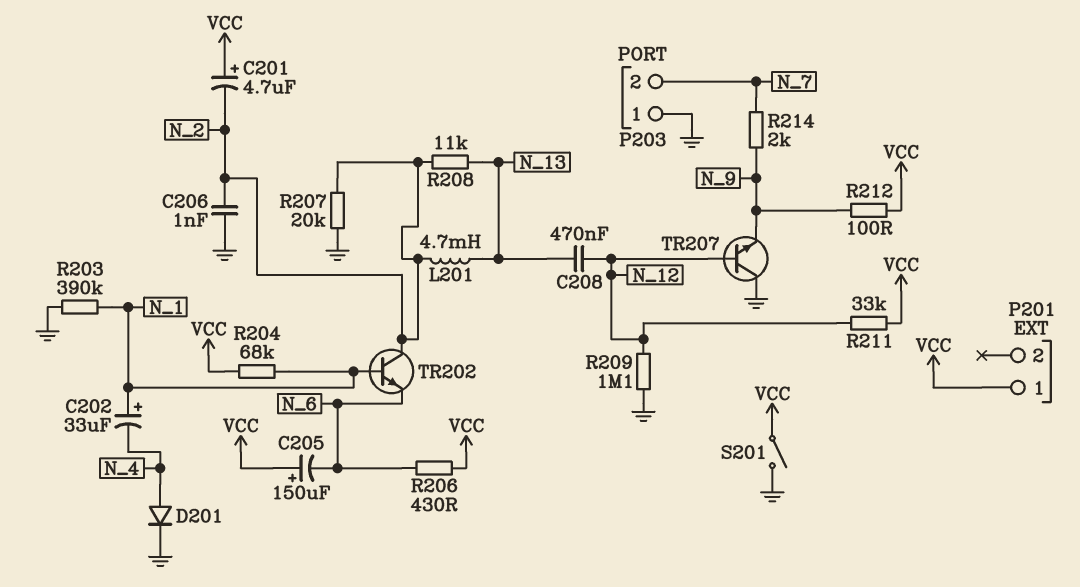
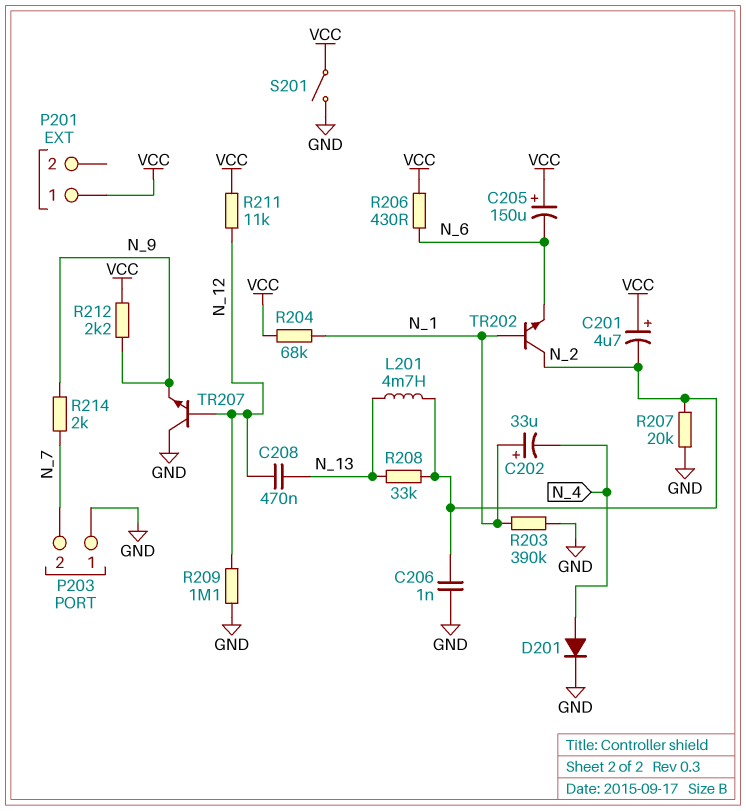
R208: 11k (N_2, N_13) -> 33k (N_2, N_13)
R211: 33k (N_12, VCC) -> 11k (N_12, VCC)
R212: 100 (N_9, VCC) -> 2.2k (N_9, VCC)

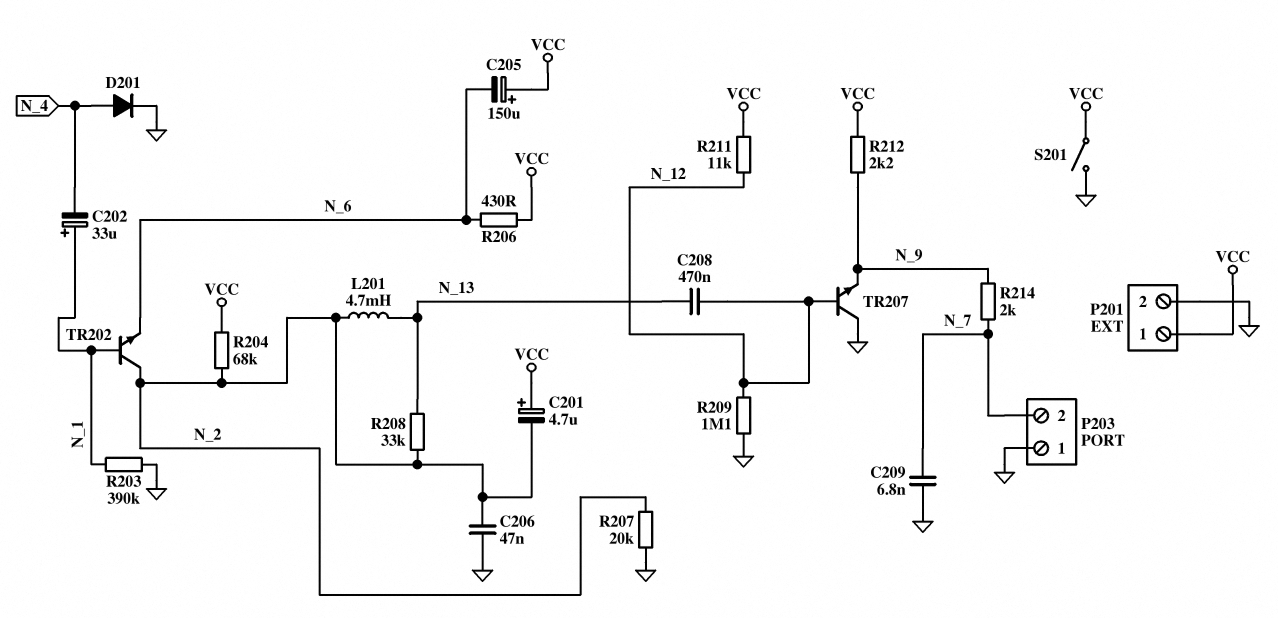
C206: 1nF (GND, N_2) -> 47nF (GND, N_2)
C209: none -> 6.8nF (GND, N_7)
P201 pin 2: none -> GND
R204: 68k (N_1, VCC) -> 68k (N_2, VCC)

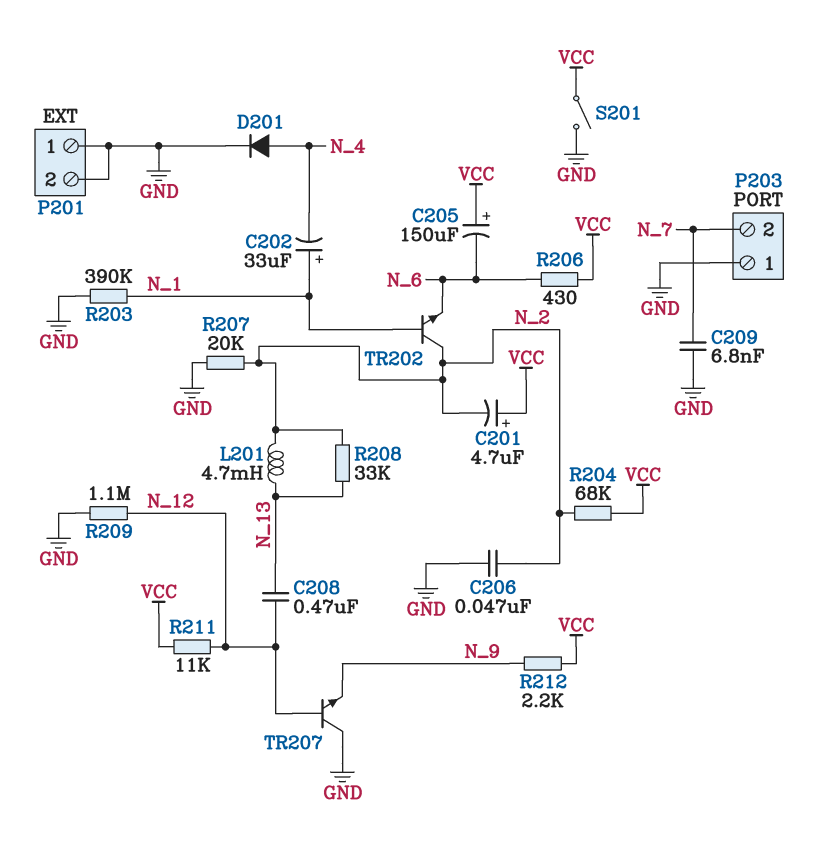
P201 pin 1: VCC -> GND
R214: 2k (N_7, N_9) -> none

